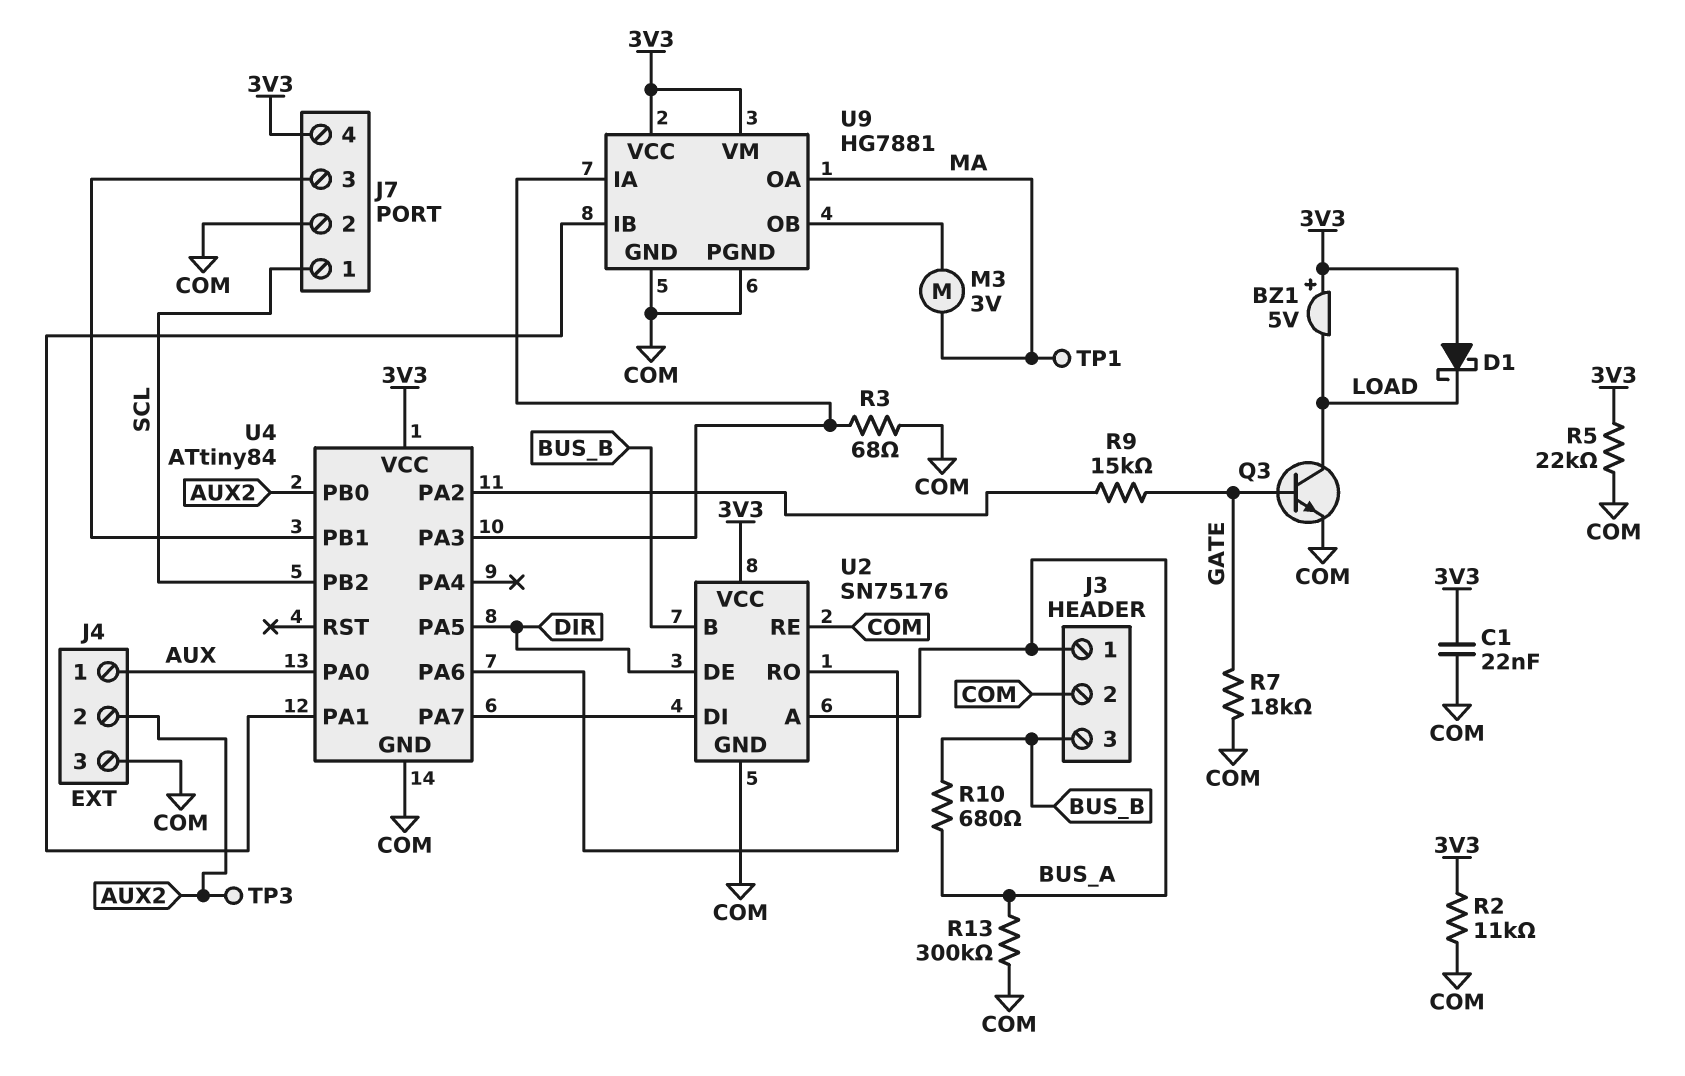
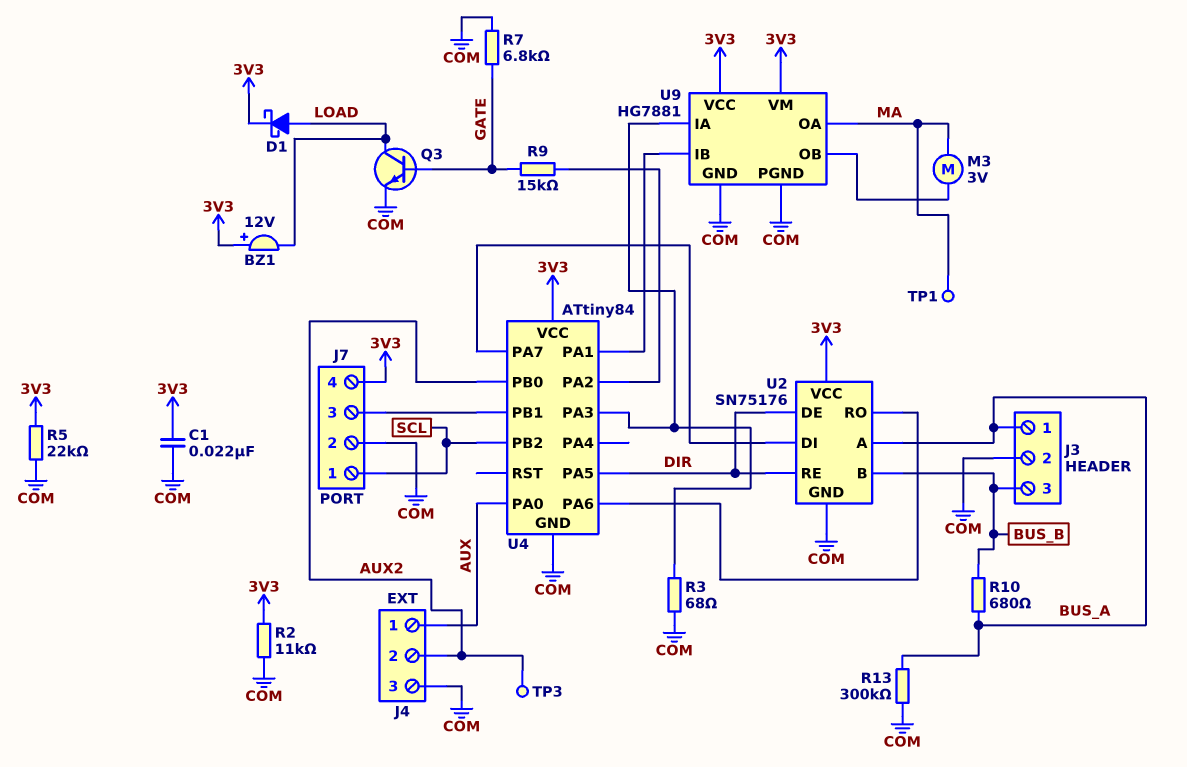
BZ1: buzzer 5V (plus 3V3, minus LOAD) -> buzzer 12V (plus 3V3, minus LOAD)
D1: schottky (A 3V3, K LOAD) -> schottky (A LOAD, K 3V3)
R7: 18k (COM, GATE) -> 6.8k (COM, GATE)
U2 pin RE: COM -> DIR

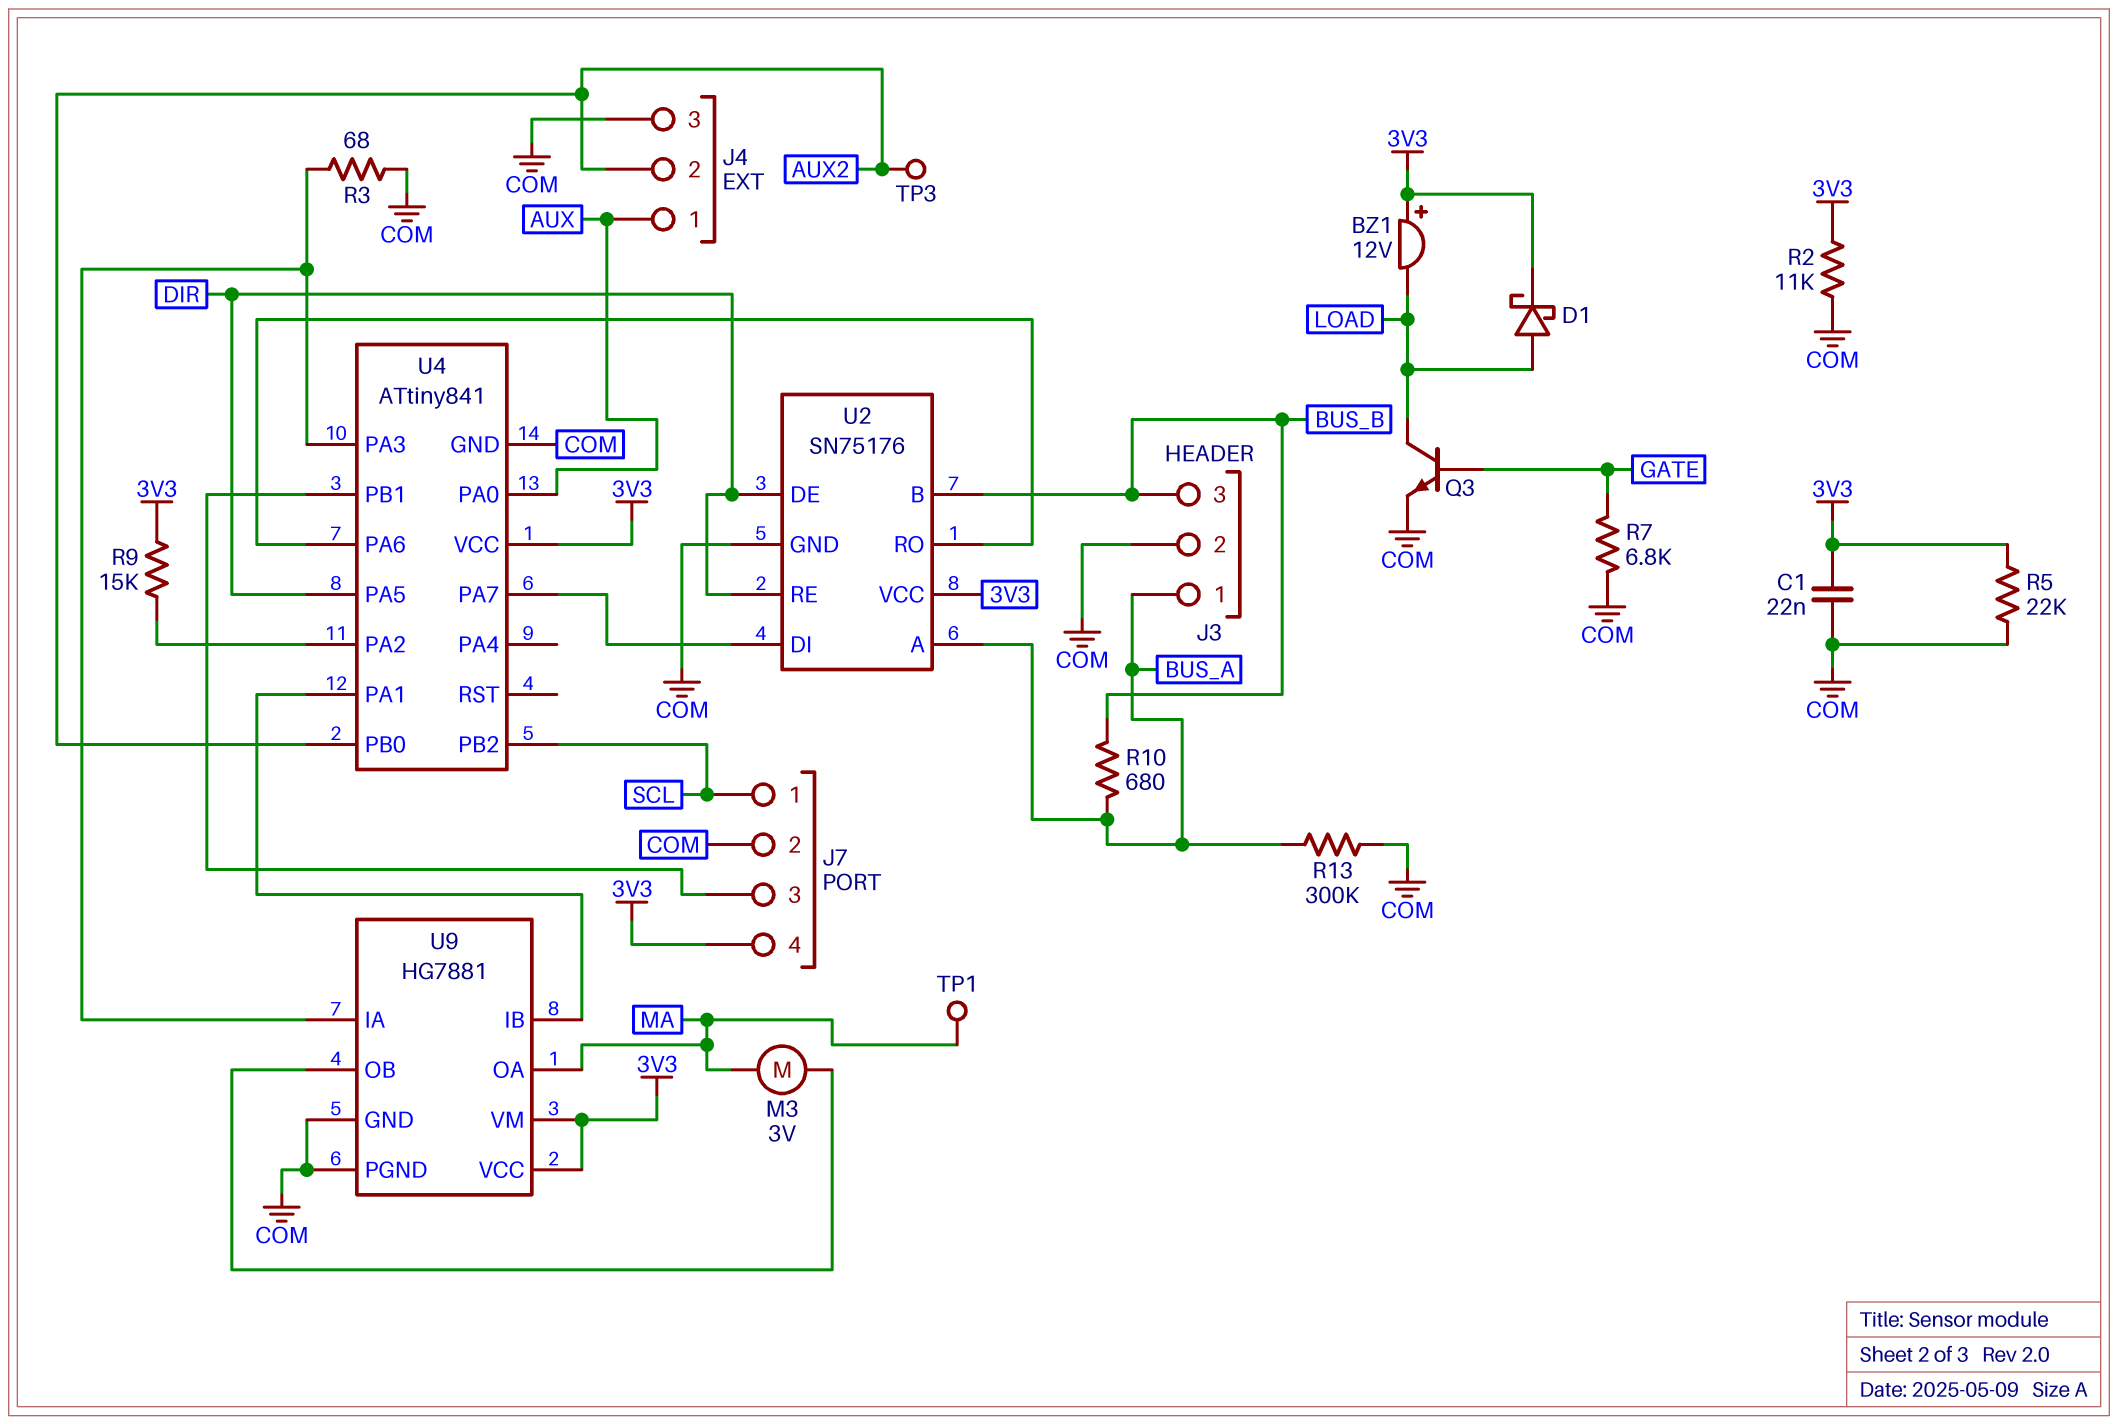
R9: 15k (GATE, U4/PA2) -> 15k (3V3, U4/PA2)
U4: ATtiny84 -> ATtiny841

